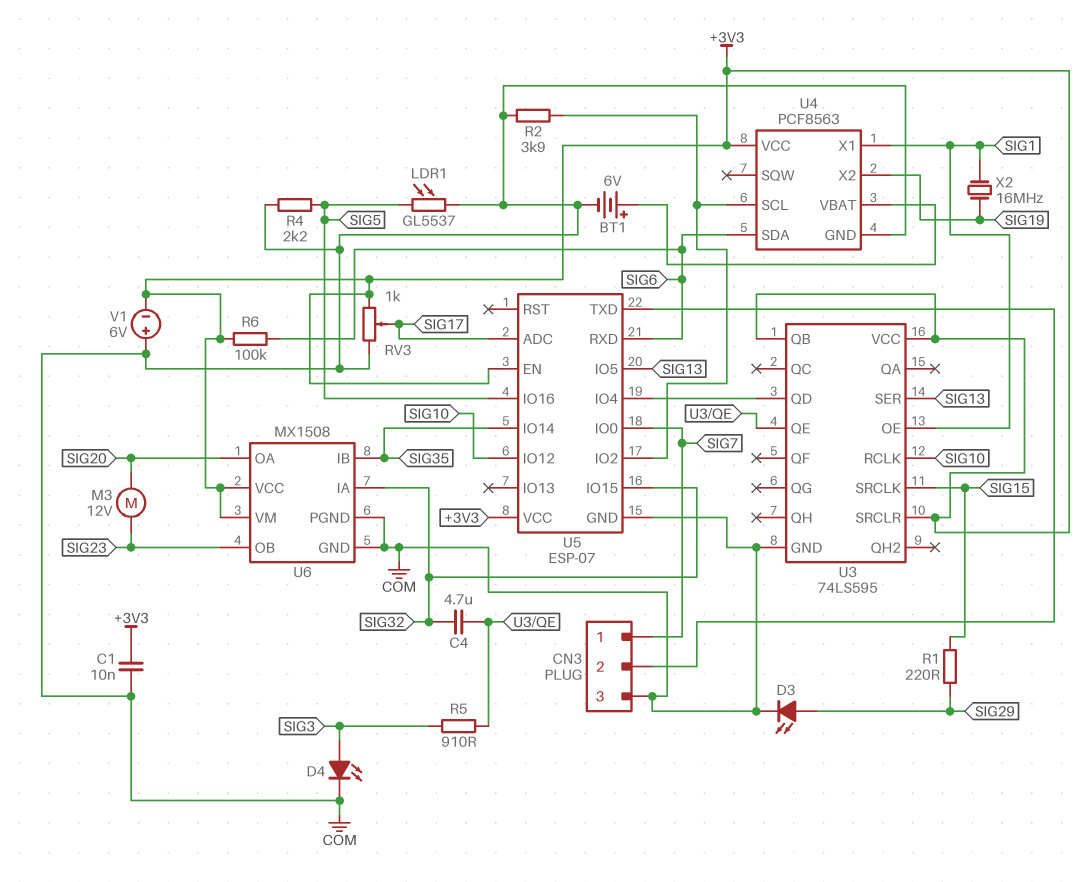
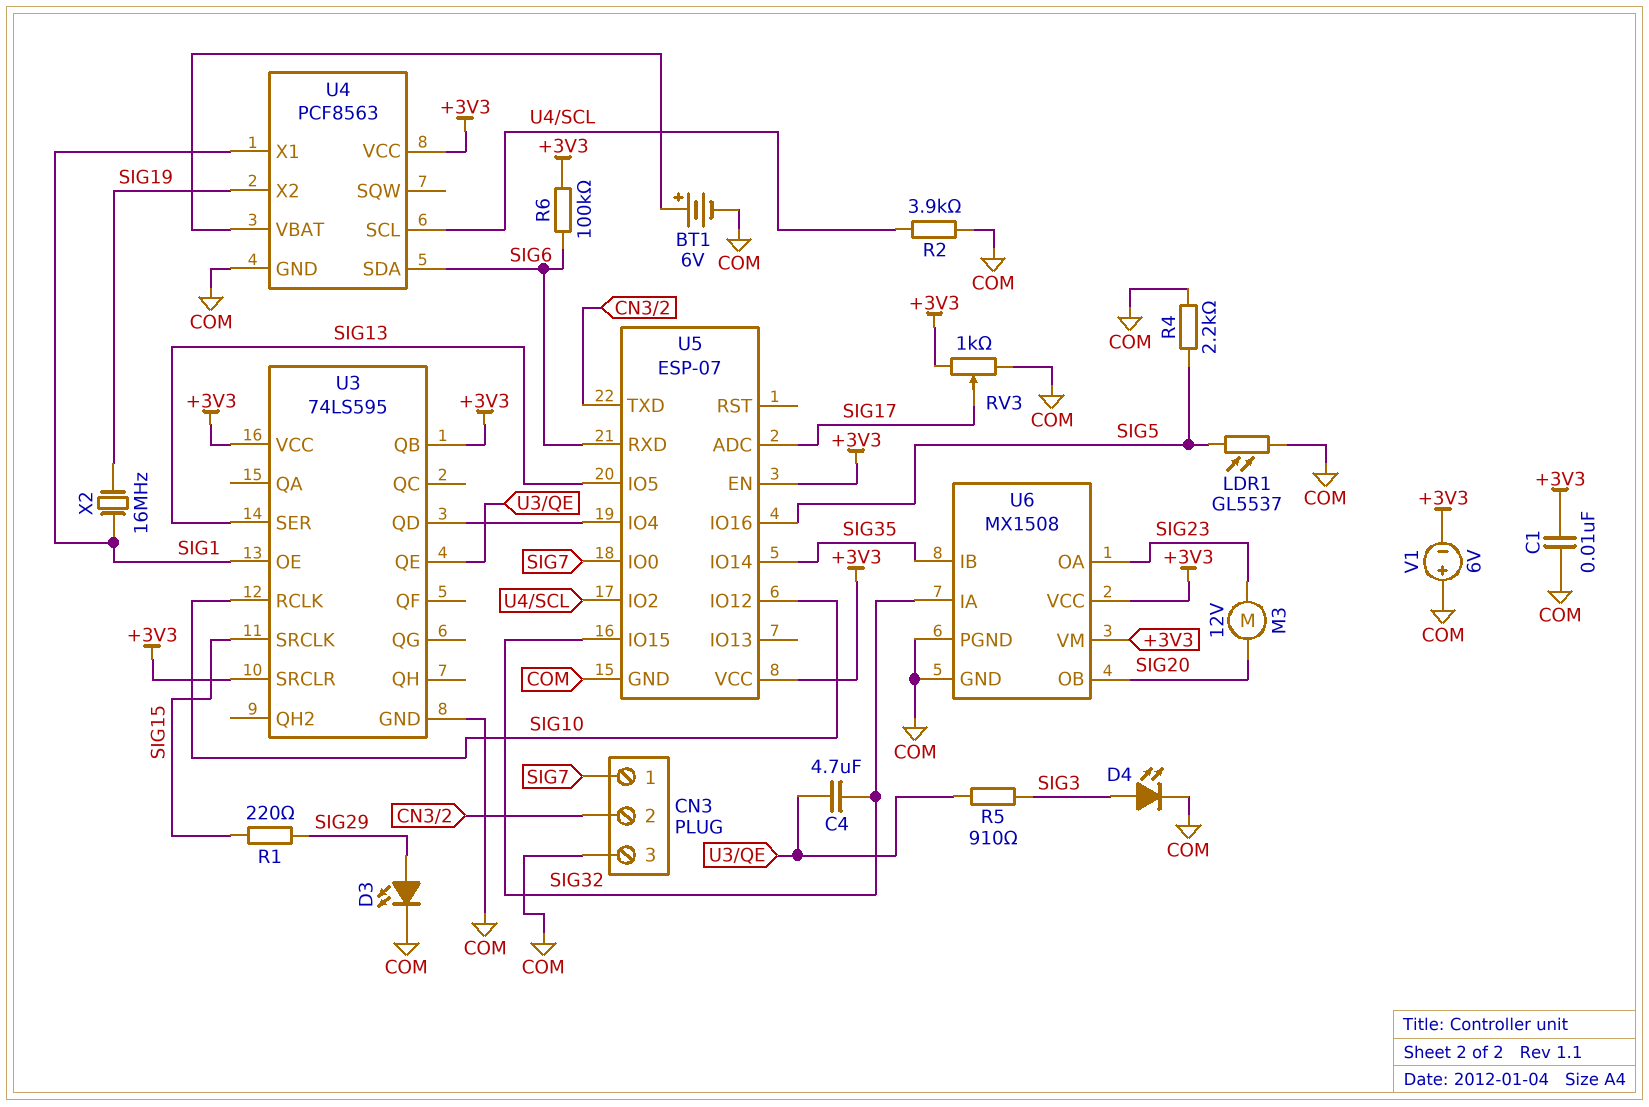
U6 pin OA: SIG20 -> SIG23
U6 pin OB: SIG23 -> SIG20

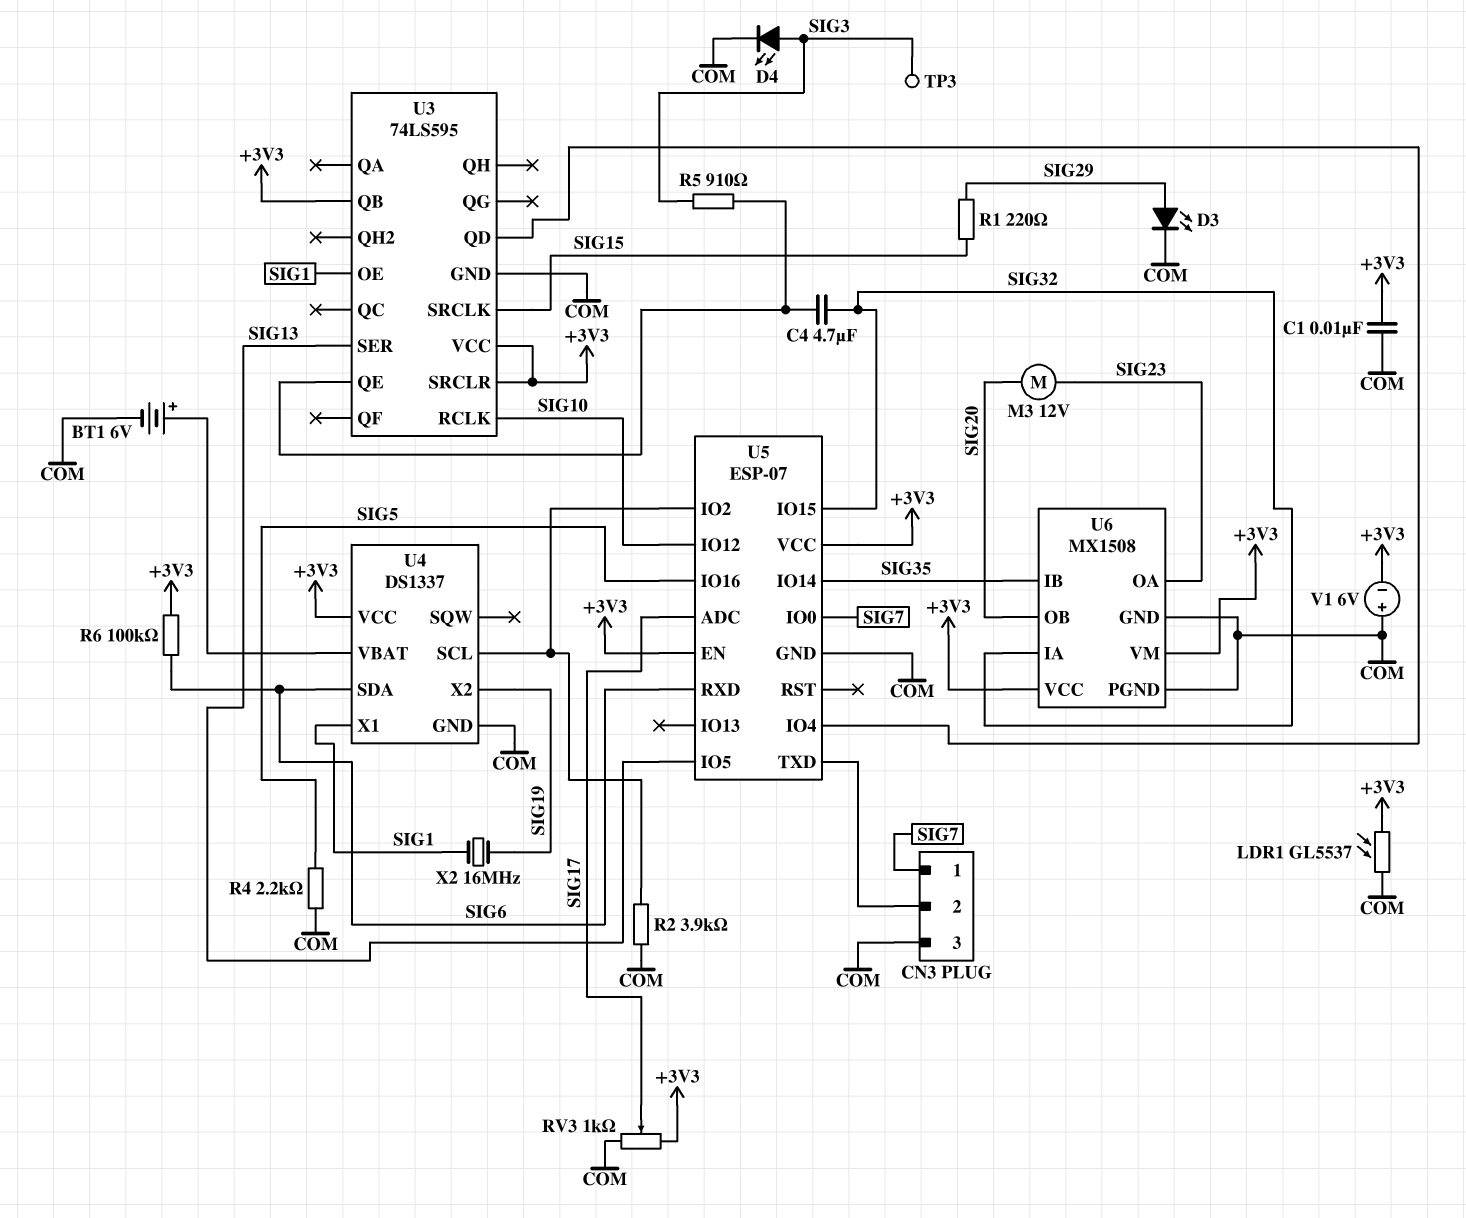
LDR1: GL5537 (COM, SIG5) -> GL5537 (+3V3, COM)
TP3: none -> test point (SIG3)
U4: PCF8563 -> DS1337

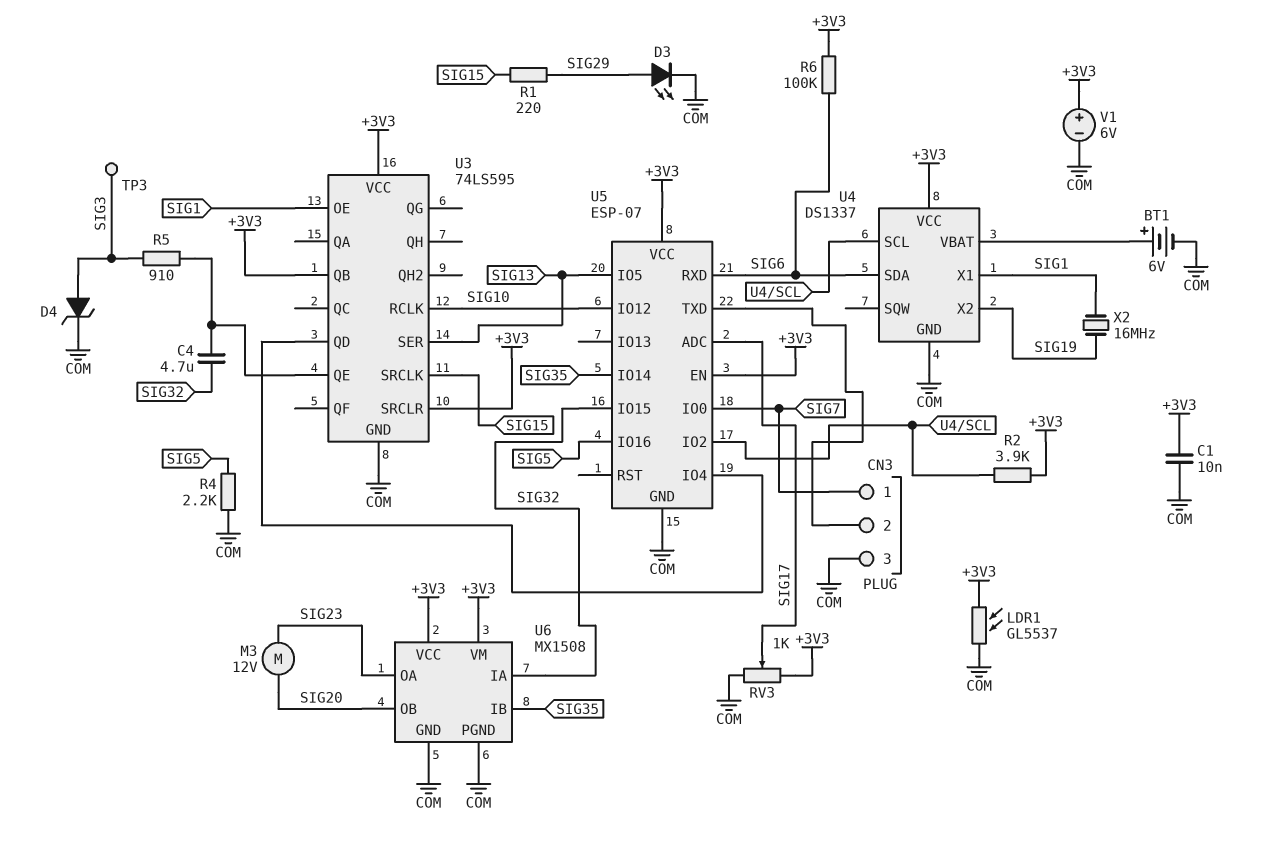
D4: LED (A SIG3, K COM) -> zener (A SIG3, K COM)
R2: 3.9k (COM, U4/SCL) -> 3.9k (+3V3, U4/SCL)
V1: 6V (plus COM, minus +3V3) -> 6V (plus +3V3, minus COM)

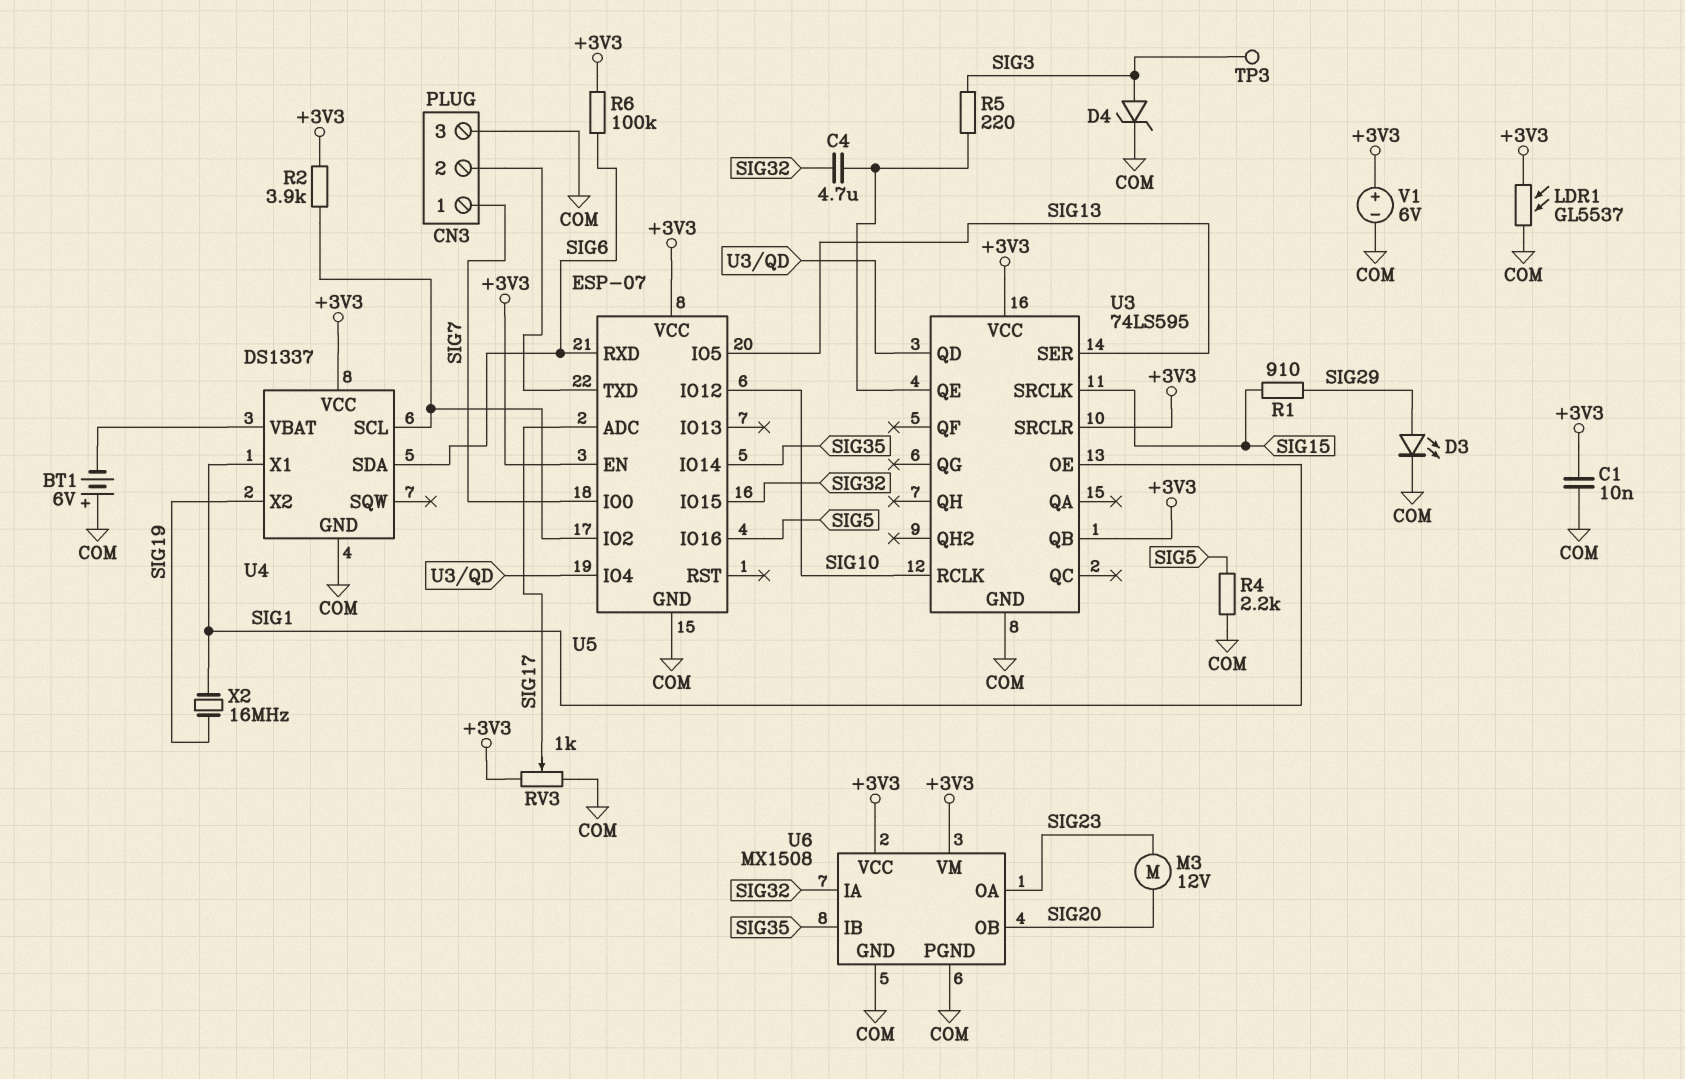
BT1: 6V (plus U4/VBAT, minus COM) -> 6V (plus COM, minus U4/VBAT)
R1: 220 (SIG15, SIG29) -> 910 (SIG15, SIG29)
R5: 910 (SIG3, U3/QE) -> 220 (SIG3, U3/QE)

